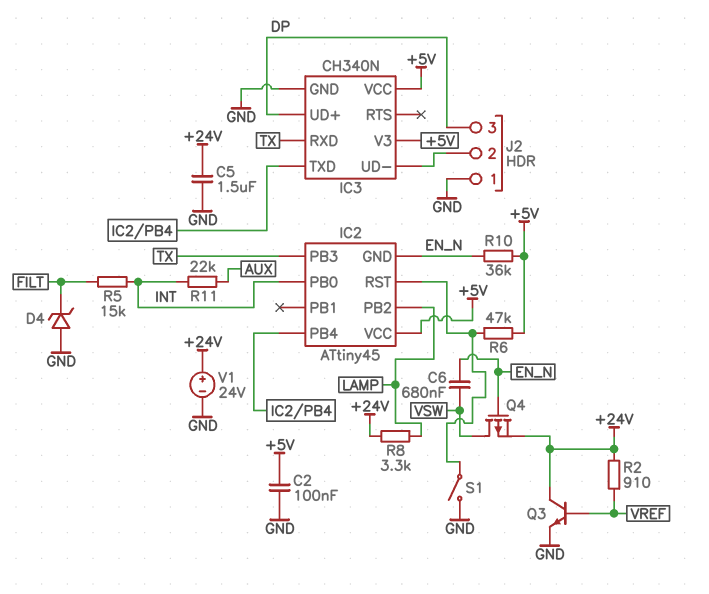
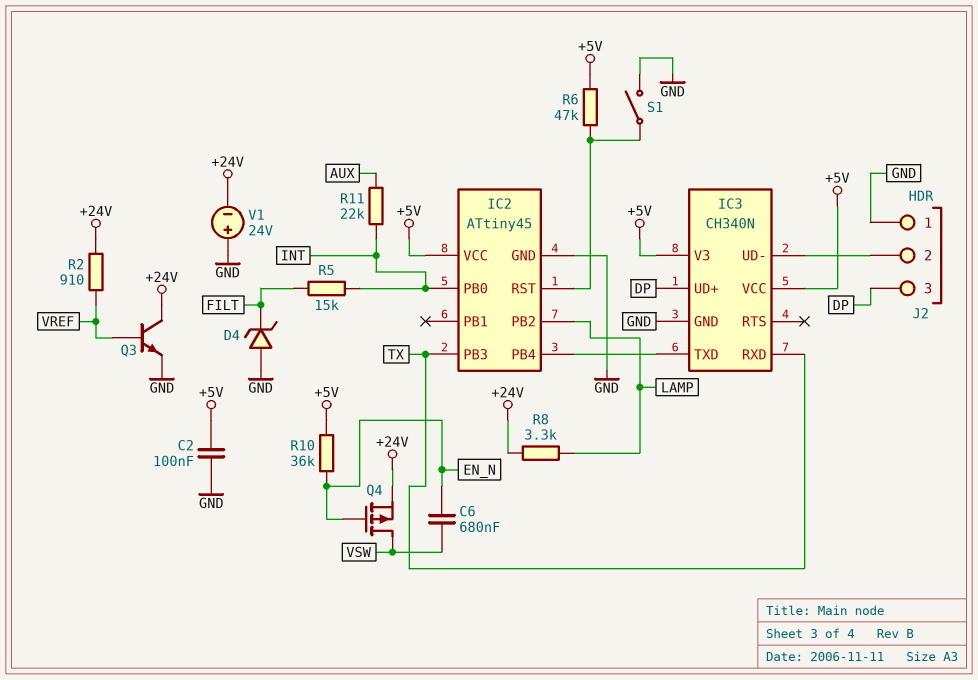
C5: 1.5uF (+24V, GND) -> none
IC2 pin GND: EN_N -> GND
V1: 24V (plus +24V, minus GND) -> 24V (plus GND, minus +24V)

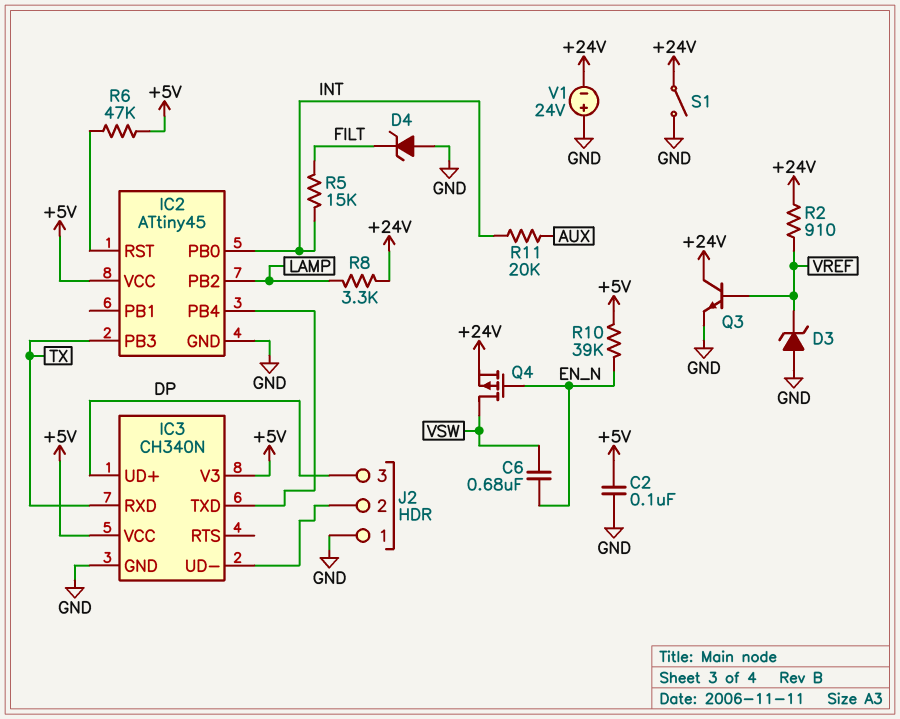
D3: none -> zener (A GND, K VREF)
R10: 36k (+5V, EN_N) -> 39k (+5V, EN_N)
R11: 22k (AUX, INT) -> 20k (AUX, INT)
S1: switch (GND, IC2/RST) -> switch (+24V, GND)

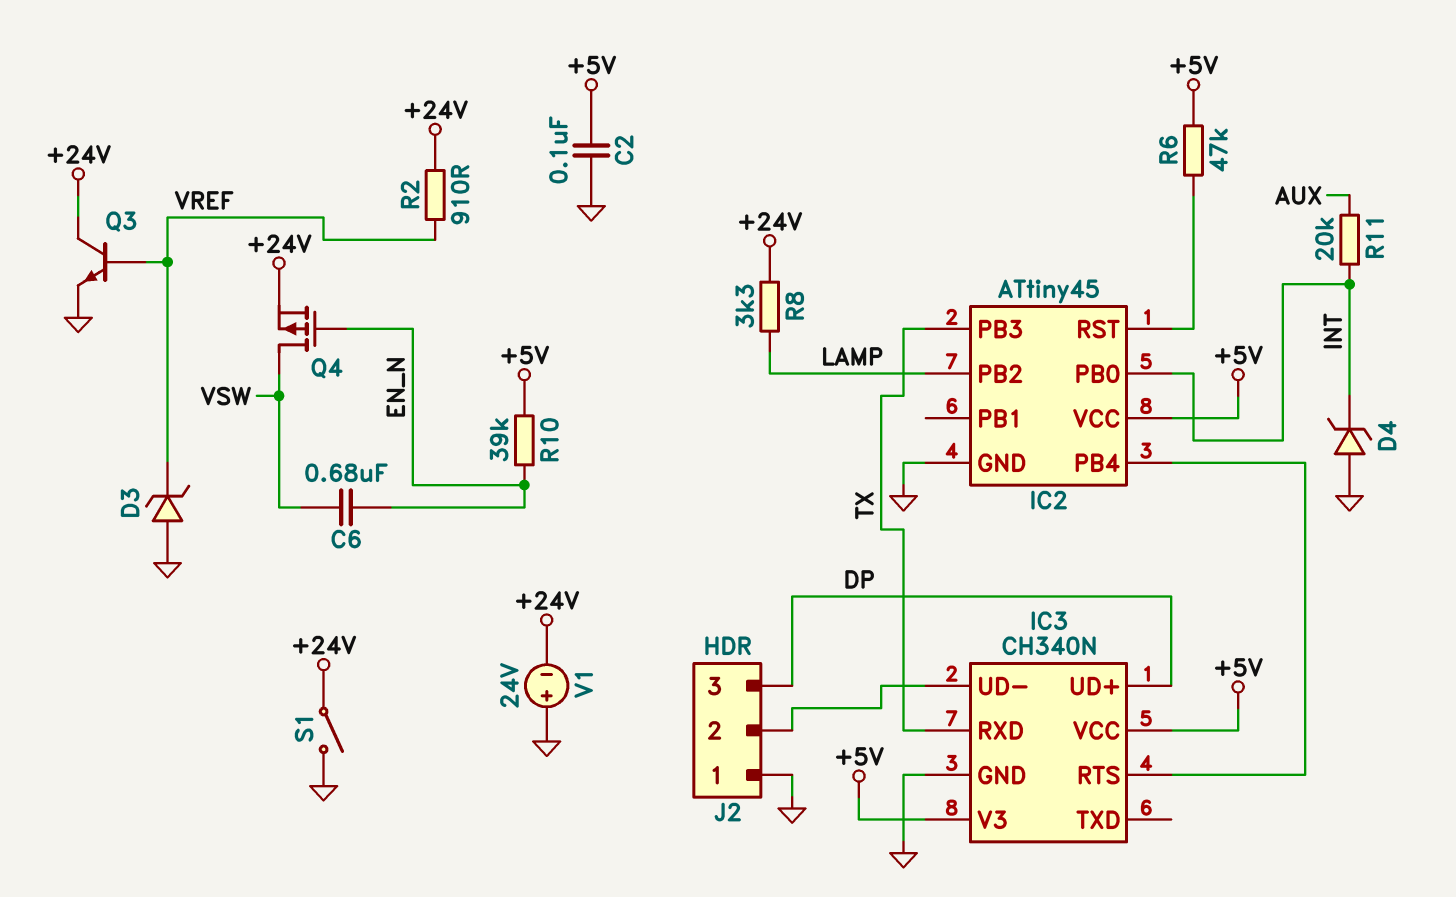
D4: zener (A GND, K FILT) -> zener (A GND, K INT)
IC3 pin RTS: none -> IC2/PB4
IC3 pin TXD: IC2/PB4 -> none
R5: 15k (FILT, INT) -> none

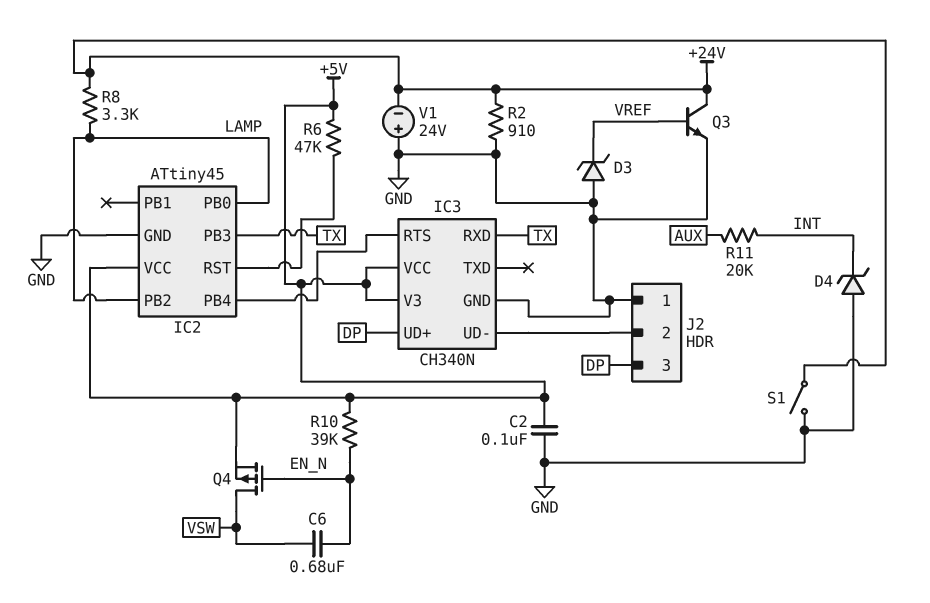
IC2 pin PB0: INT -> LAMP
Q4: PMOS (G EN_N, D VSW, S +24V) -> PMOS (G EN_N, D VSW, S +5V)
R2: 910 (+24V, VREF) -> 910 (+24V, GND)

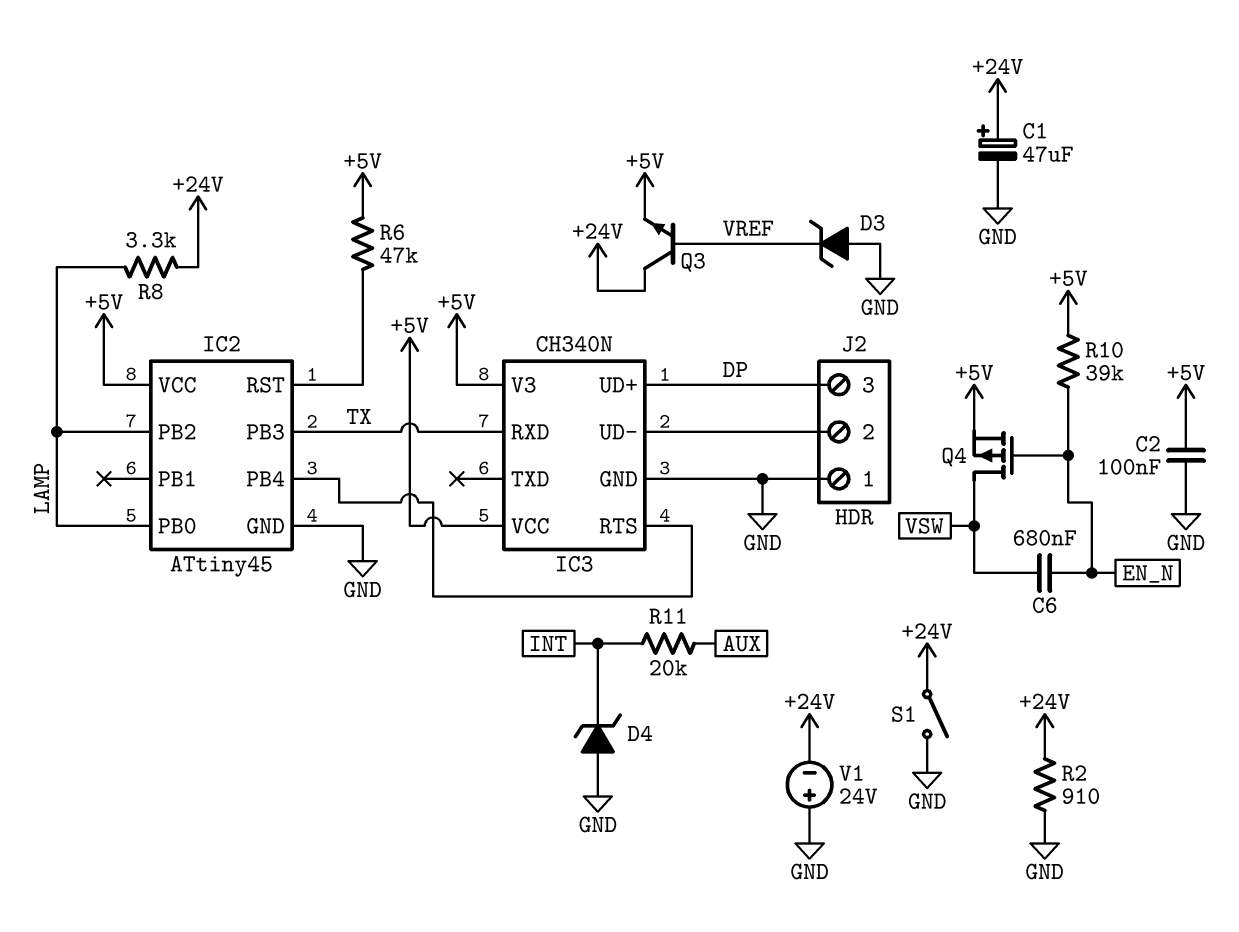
C1: none -> 47uF (plus +24V, minus GND)
Q3: NPN (B VREF, C +24V, E GND) -> NPN (B VREF, C +24V, E +5V)

